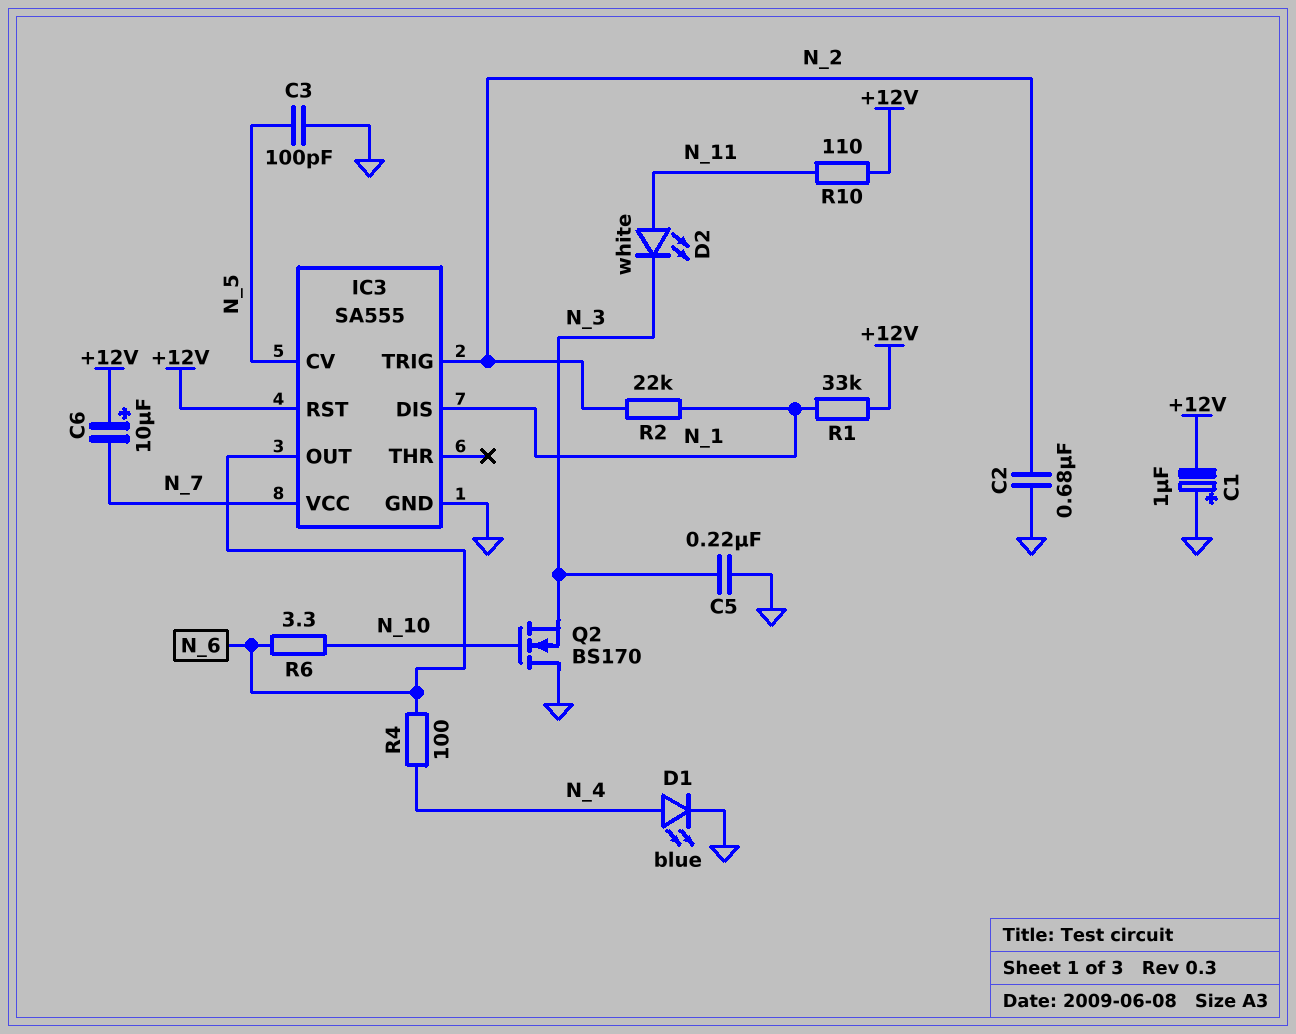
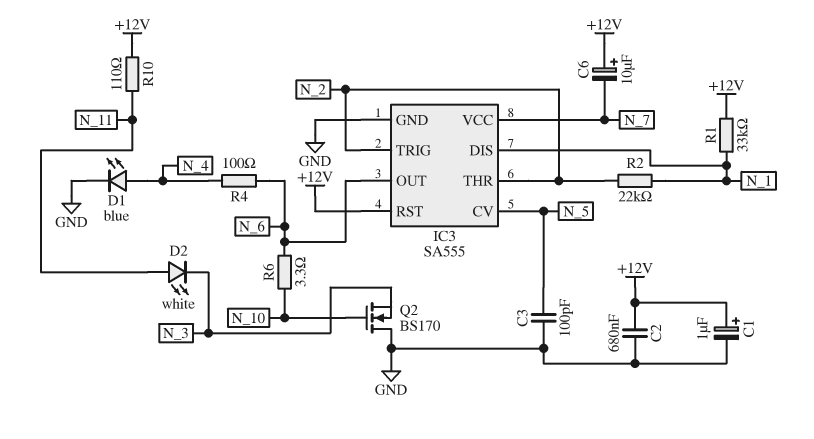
C1: 1uF (plus GND, minus +12V) -> 1uF (plus +12V, minus GND)
C2: 680nF (GND, N_2) -> 680nF (+12V, GND)
C5: 220nF (GND, N_3) -> none
IC3 pin THR: none -> N_2

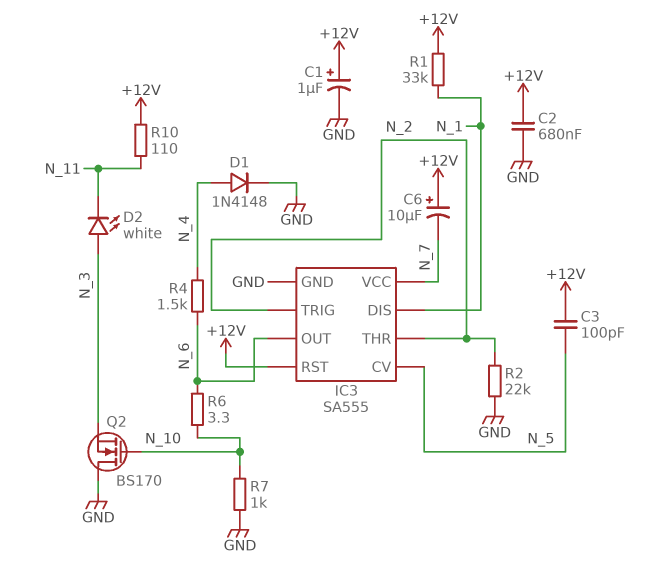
C3: 100pF (GND, N_5) -> 100pF (+12V, N_5)
D1: LED blue (A N_4, K GND) -> diode 1N4148 (A N_4, K GND)
D2: LED white (A N_11, K N_3) -> LED white (A N_3, K N_11)
R2: 22k (N_1, N_2) -> 22k (GND, N_2)
R4: 100 (N_4, N_6) -> 1.5k (N_4, N_6)
R7: none -> 1k (GND, N_10)

